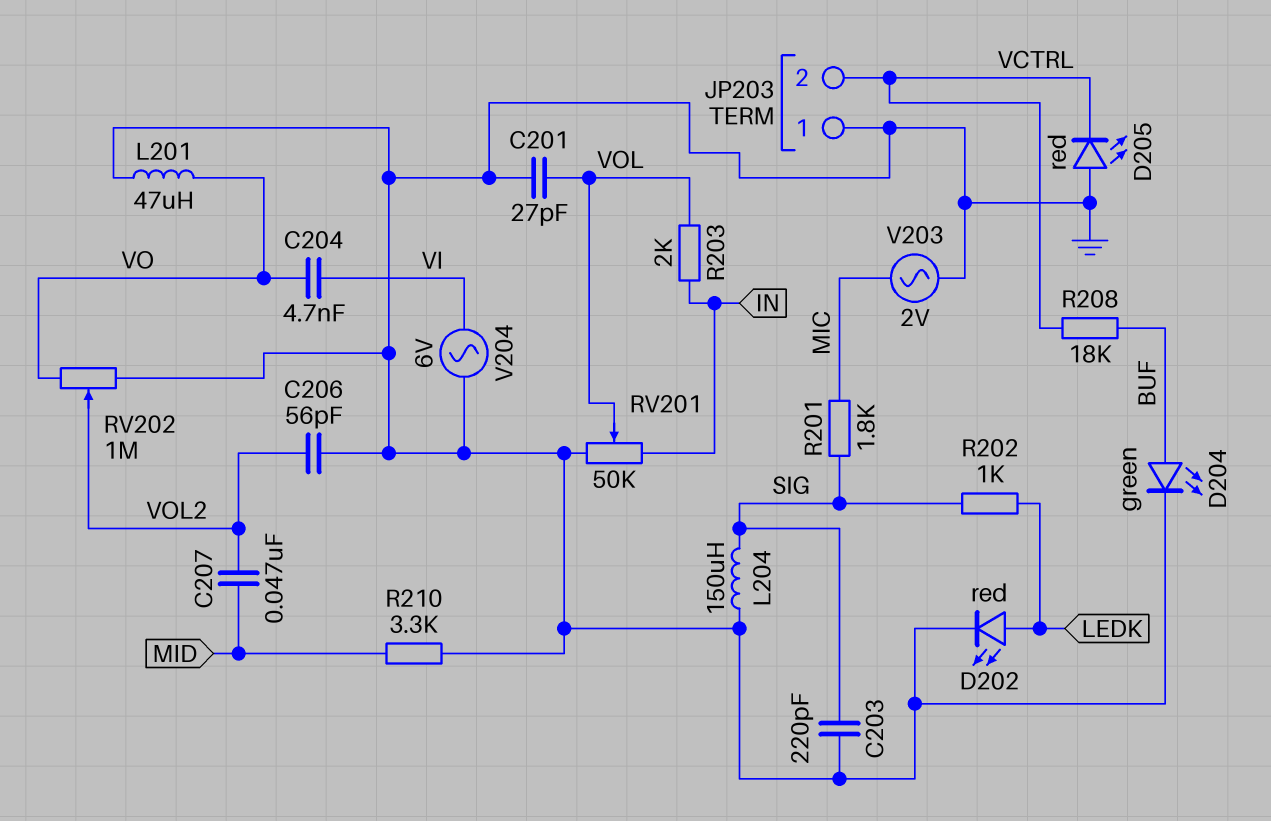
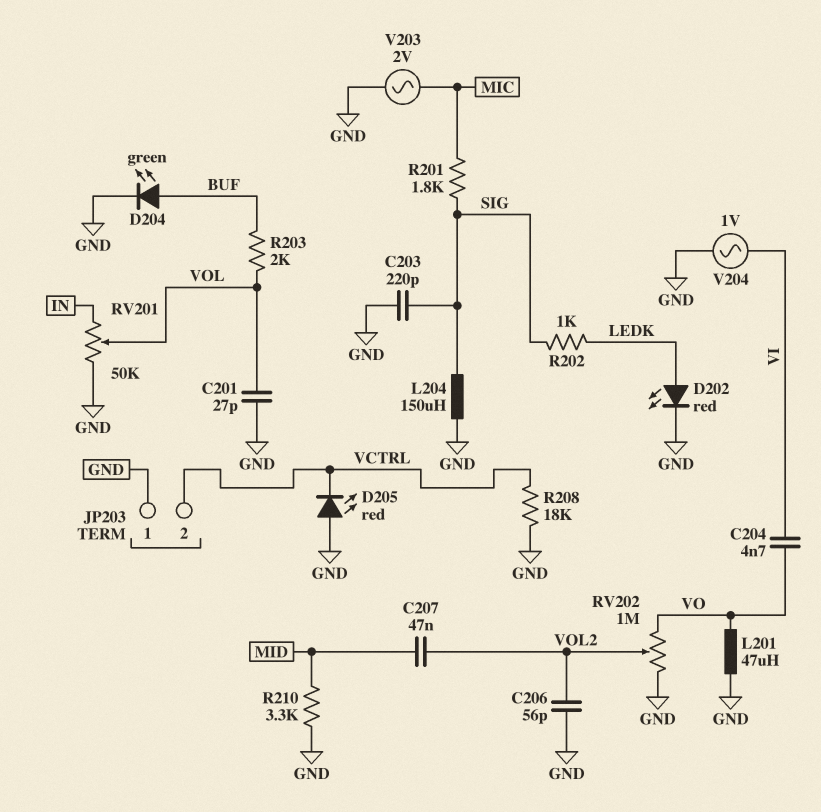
R203: 2k (IN, VOL) -> 2k (BUF, VOL)
R208: 18k (BUF, VCTRL) -> 18k (GND, VCTRL)
V204: AC 6V (GND, VI) -> AC 1V (GND, VI)

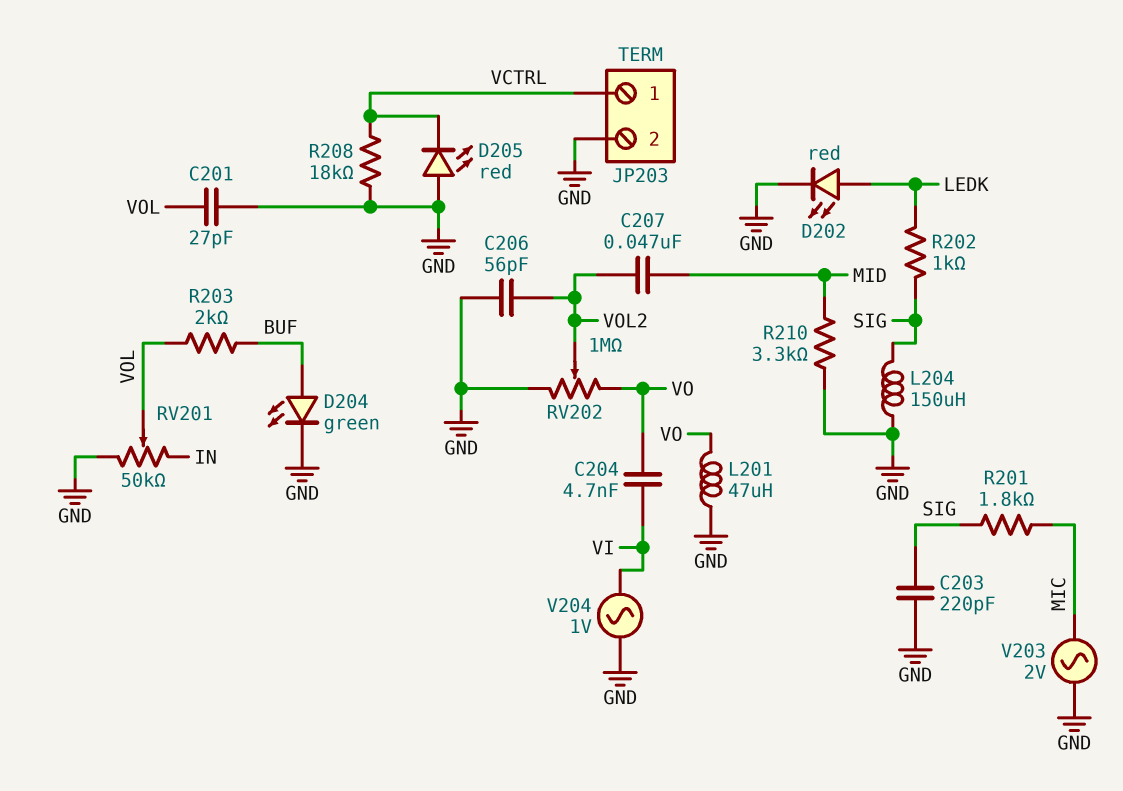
JP203 pin 1: GND -> VCTRL
JP203 pin 2: VCTRL -> GND

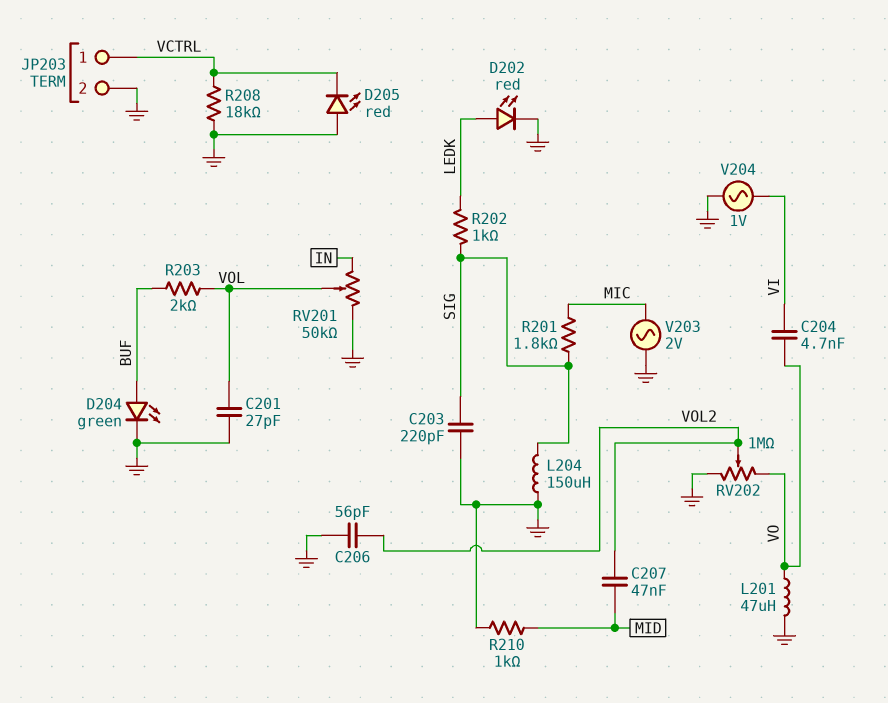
R210: 3.3k (GND, MID) -> 1k (GND, MID)

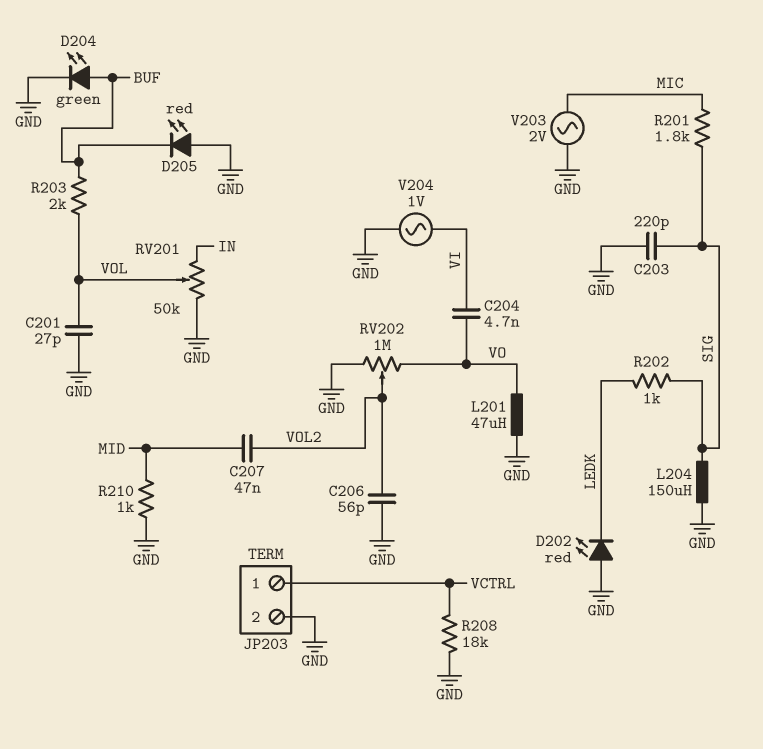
D202: LED red (A LEDK, K GND) -> LED red (A GND, K LEDK)
D205: LED red (A GND, K VCTRL) -> LED red (A GND, K BUF)

